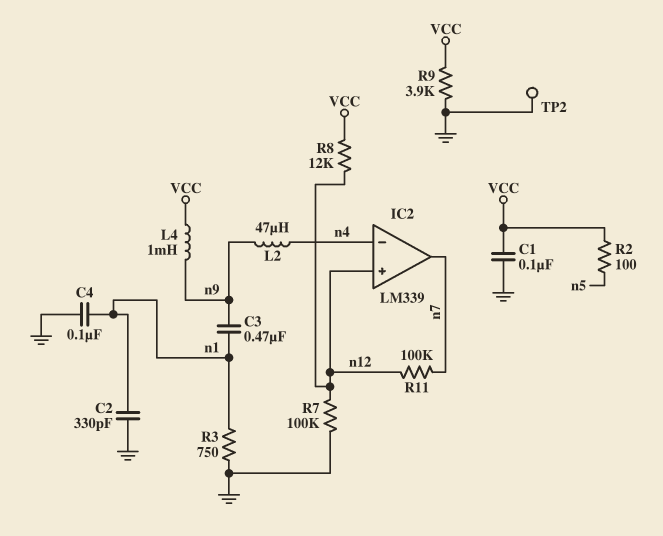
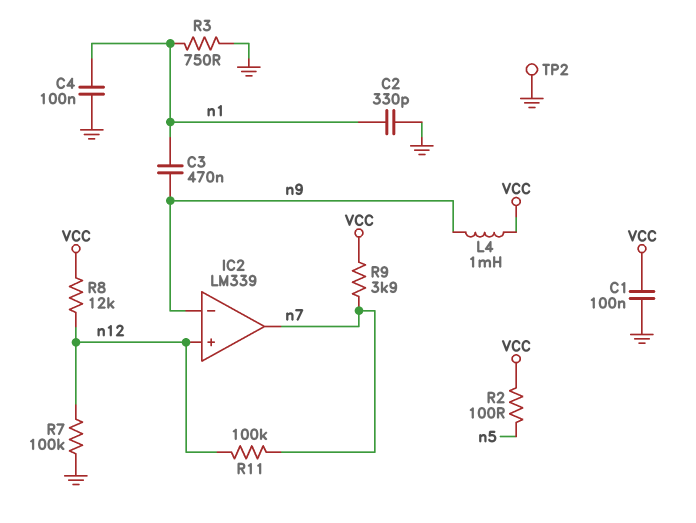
IC2 pin in-: n4 -> n9
L2: 47uH (n4, n9) -> none
R9: 3.9k (GND, VCC) -> 3.9k (VCC, n7)

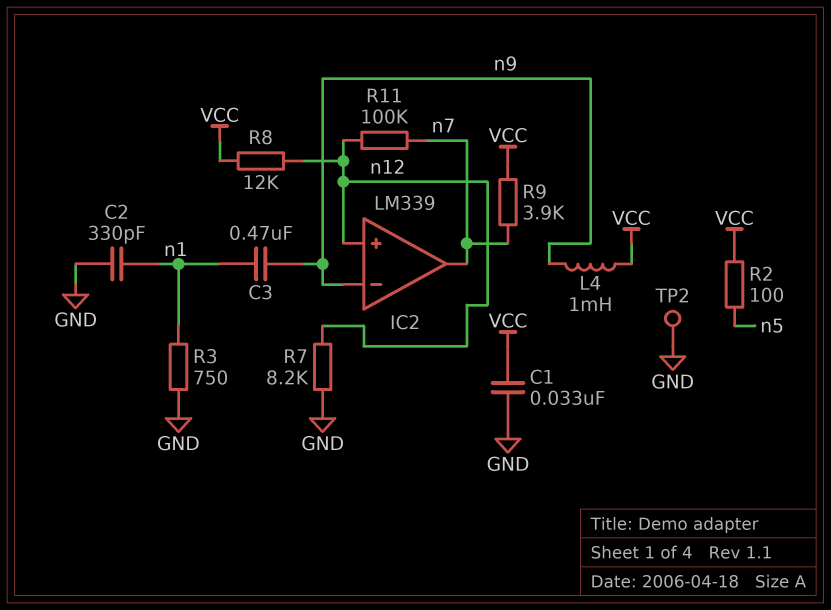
C1: 100nF (GND, VCC) -> 33nF (GND, VCC)
C4: 100nF (GND, n1) -> none
R7: 100k (GND, n12) -> 8.2k (GND, n12)

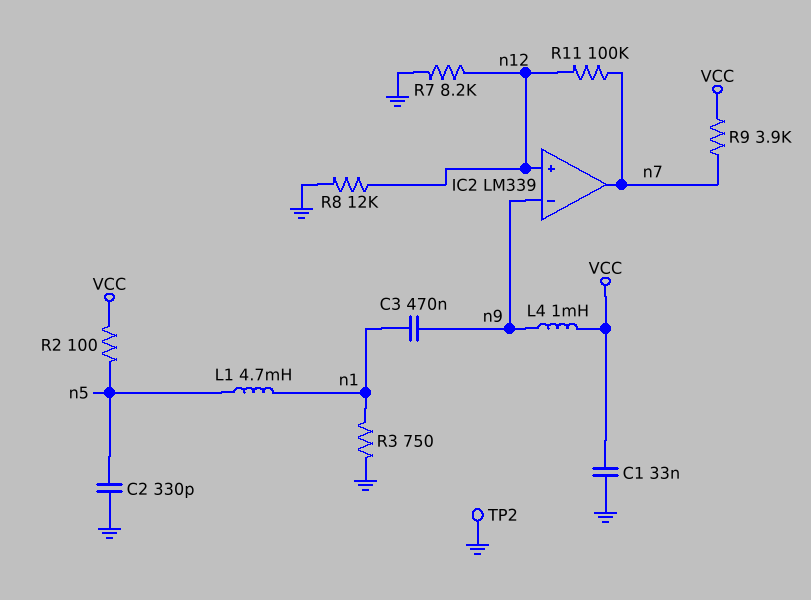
C2: 330pF (GND, n1) -> 330pF (GND, n5)
L1: none -> 4.7mH (n1, n5)
R8: 12k (VCC, n12) -> 12k (GND, n12)

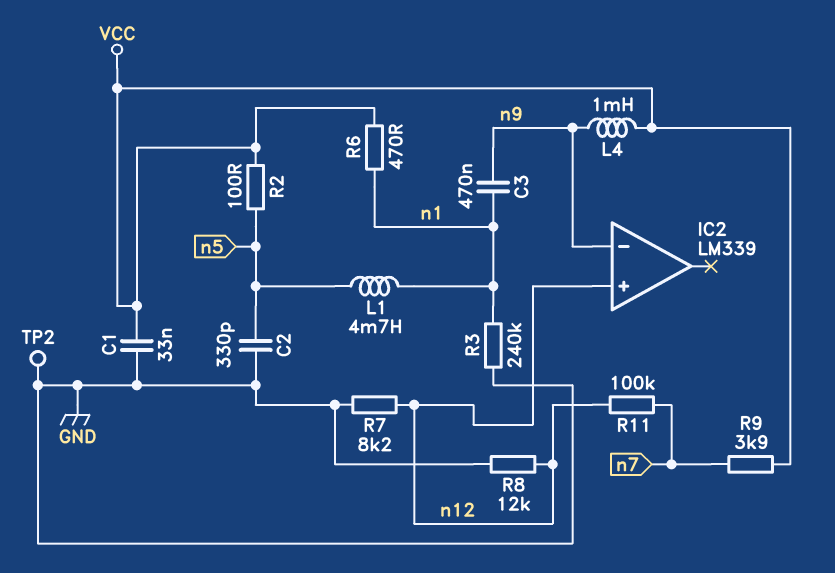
IC2 pin out: n7 -> none
R3: 750 (GND, n1) -> 240k (GND, n1)
R6: none -> 470 (VCC, n1)

